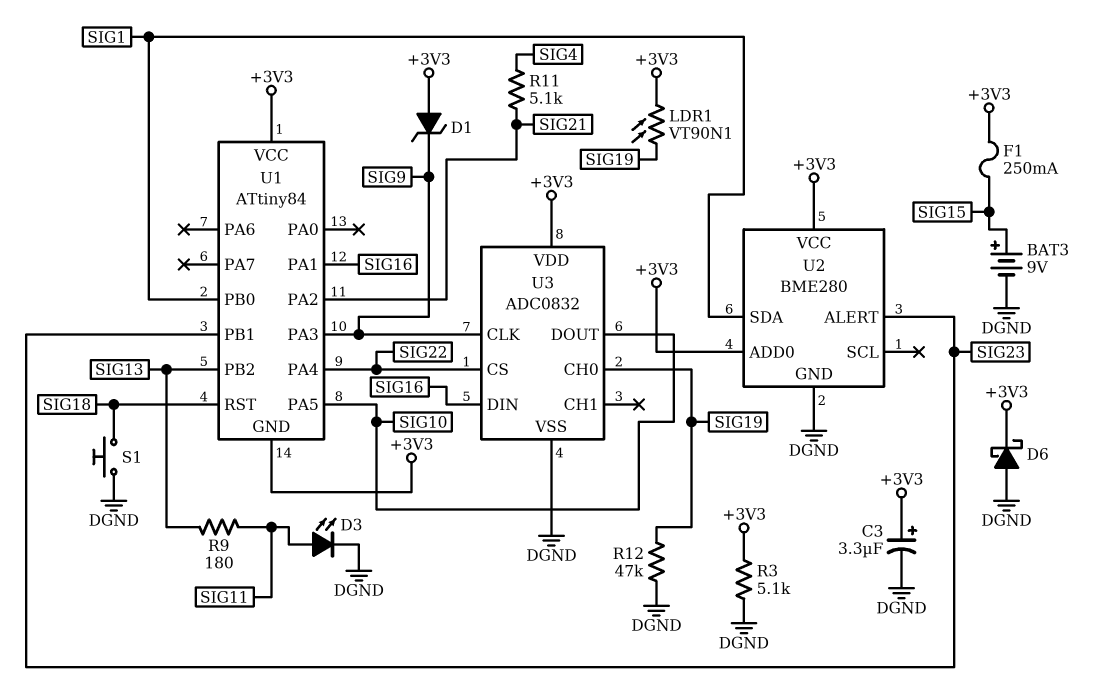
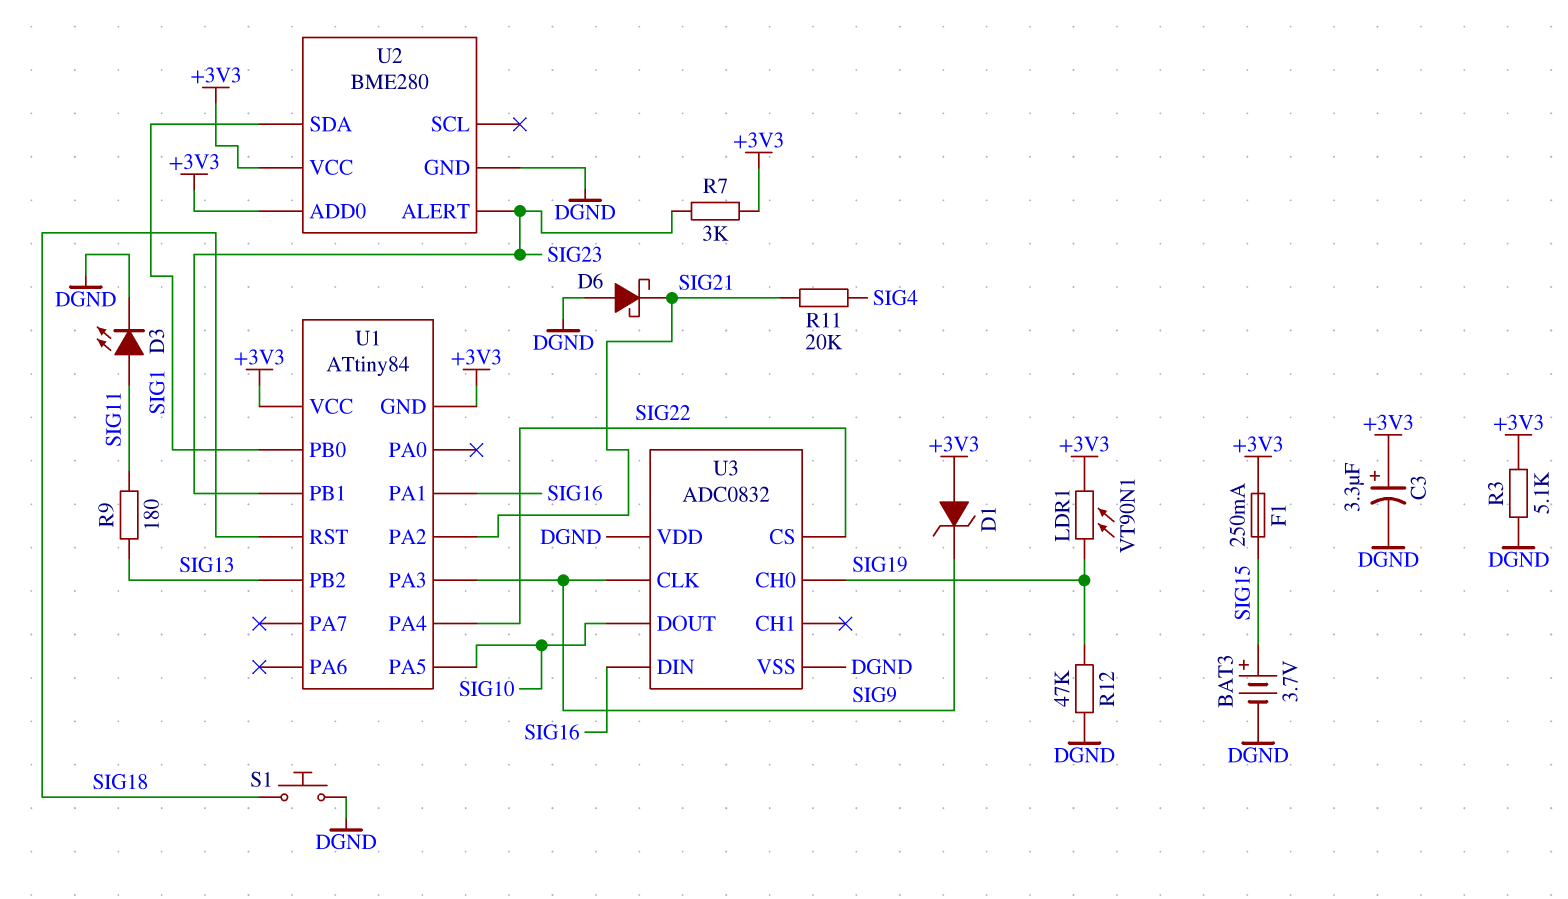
BAT3: 9V (plus SIG15, minus DGND) -> 3.7V (plus SIG15, minus DGND)
D6: schottky (A DGND, K +3V3) -> schottky (A DGND, K SIG21)
R7: none -> 3k (+3V3, SIG23)
R11: 5.1k (SIG4, SIG21) -> 20k (SIG4, SIG21)
U3 pin VDD: +3V3 -> DGND

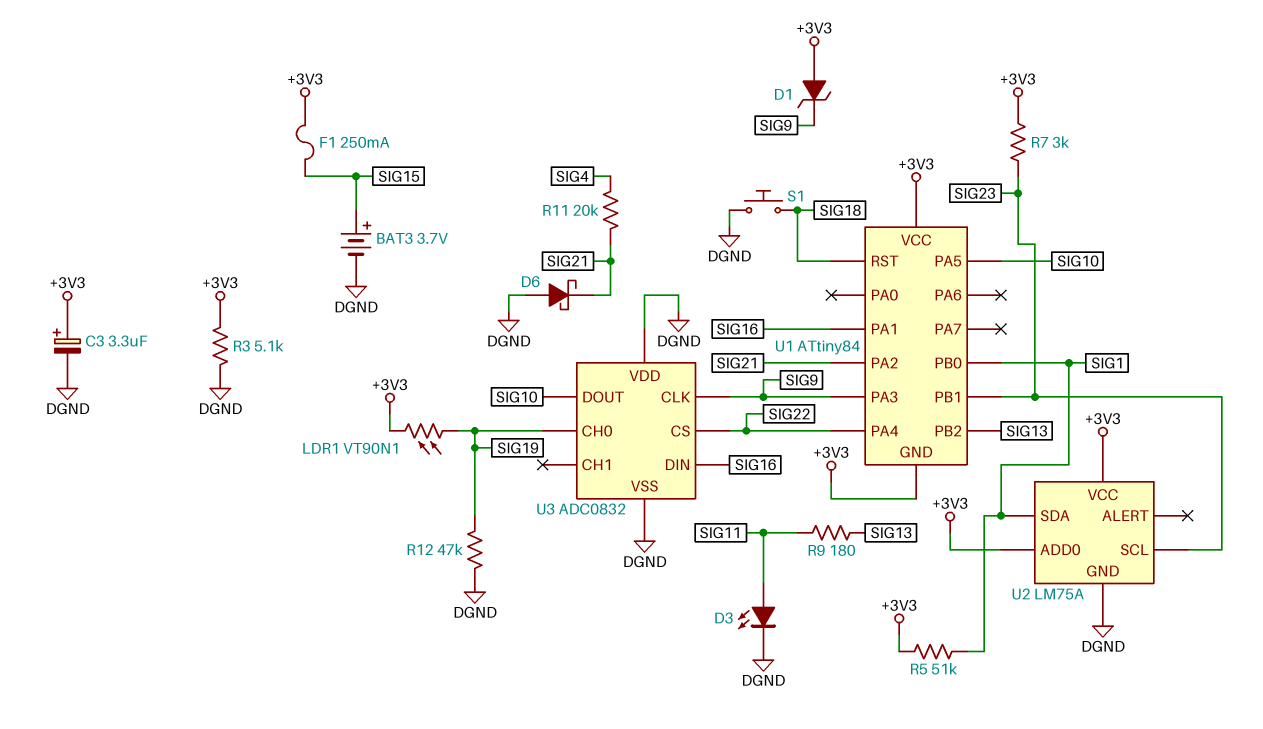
R5: none -> 51k (+3V3, SIG1)
U2: BME280 -> LM75A
U2 pin ALERT: SIG23 -> none
U2 pin SCL: none -> SIG23

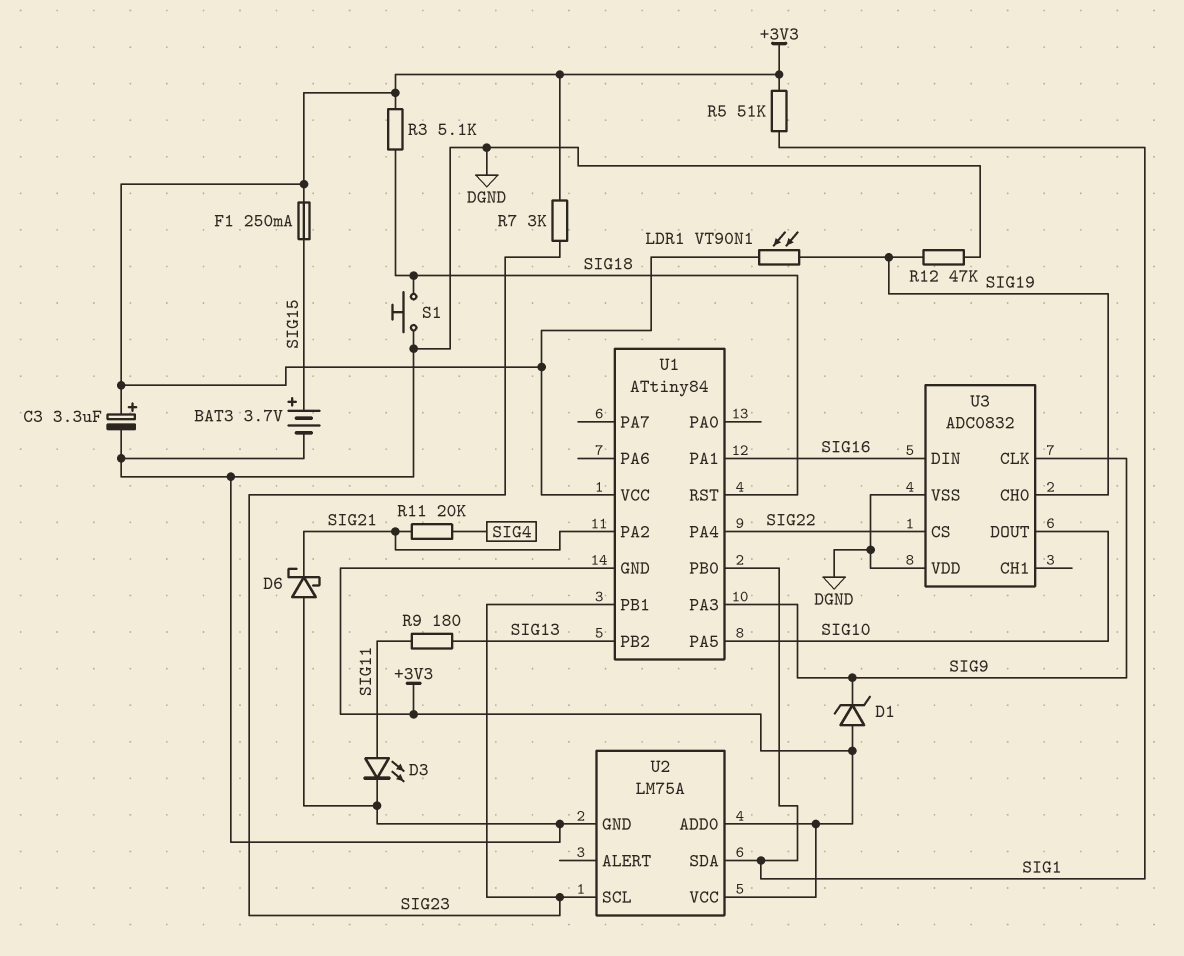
R3: 5.1k (+3V3, DGND) -> 5.1k (+3V3, SIG18)

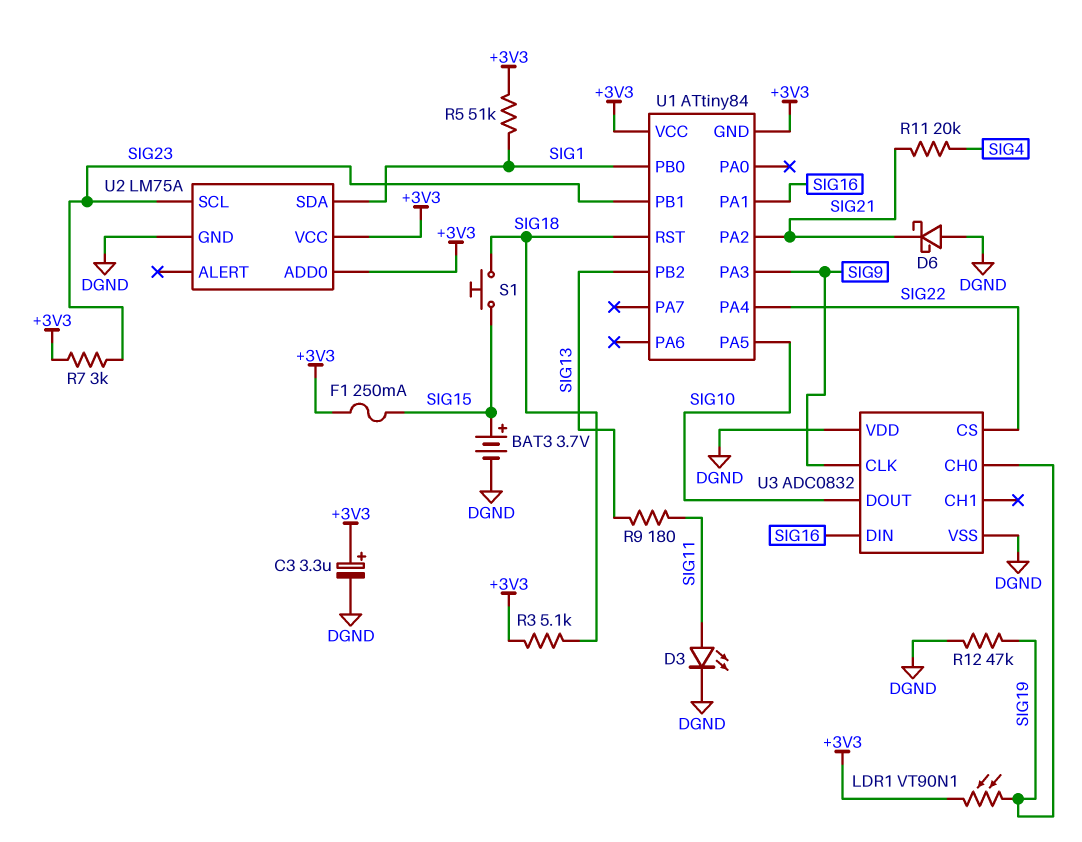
D1: zener (A +3V3, K SIG9) -> none
S1: button (DGND, SIG18) -> button (SIG15, SIG18)

